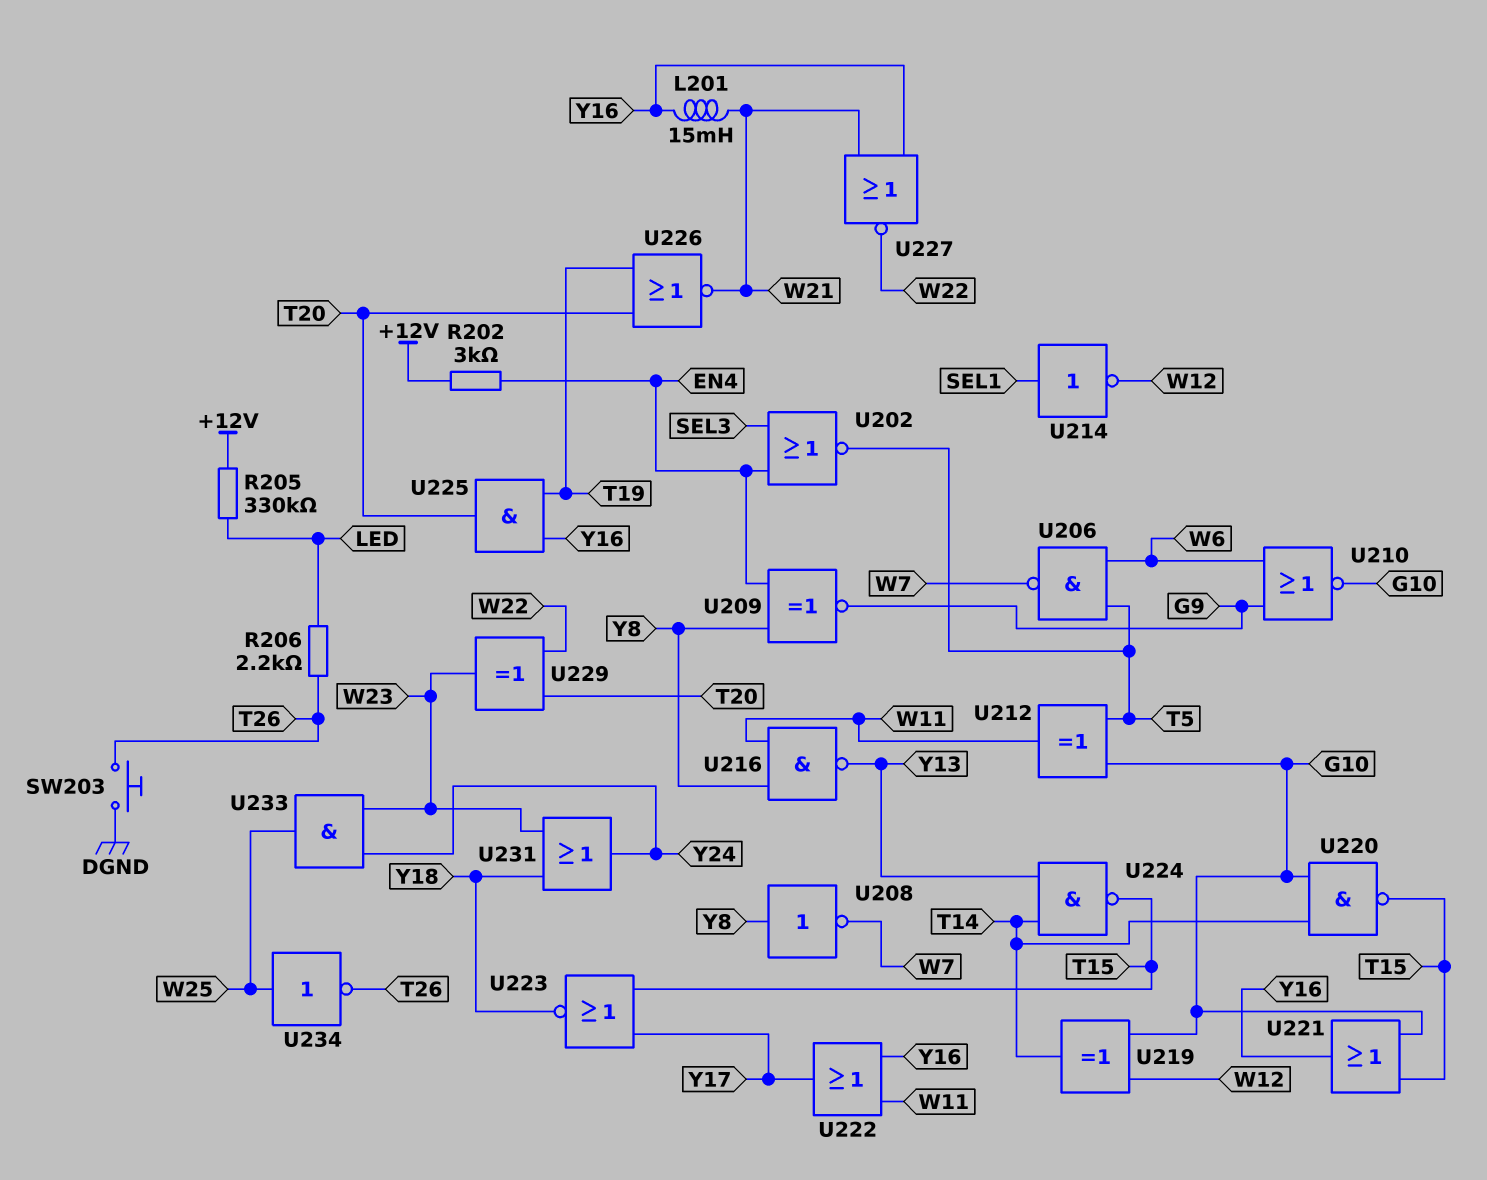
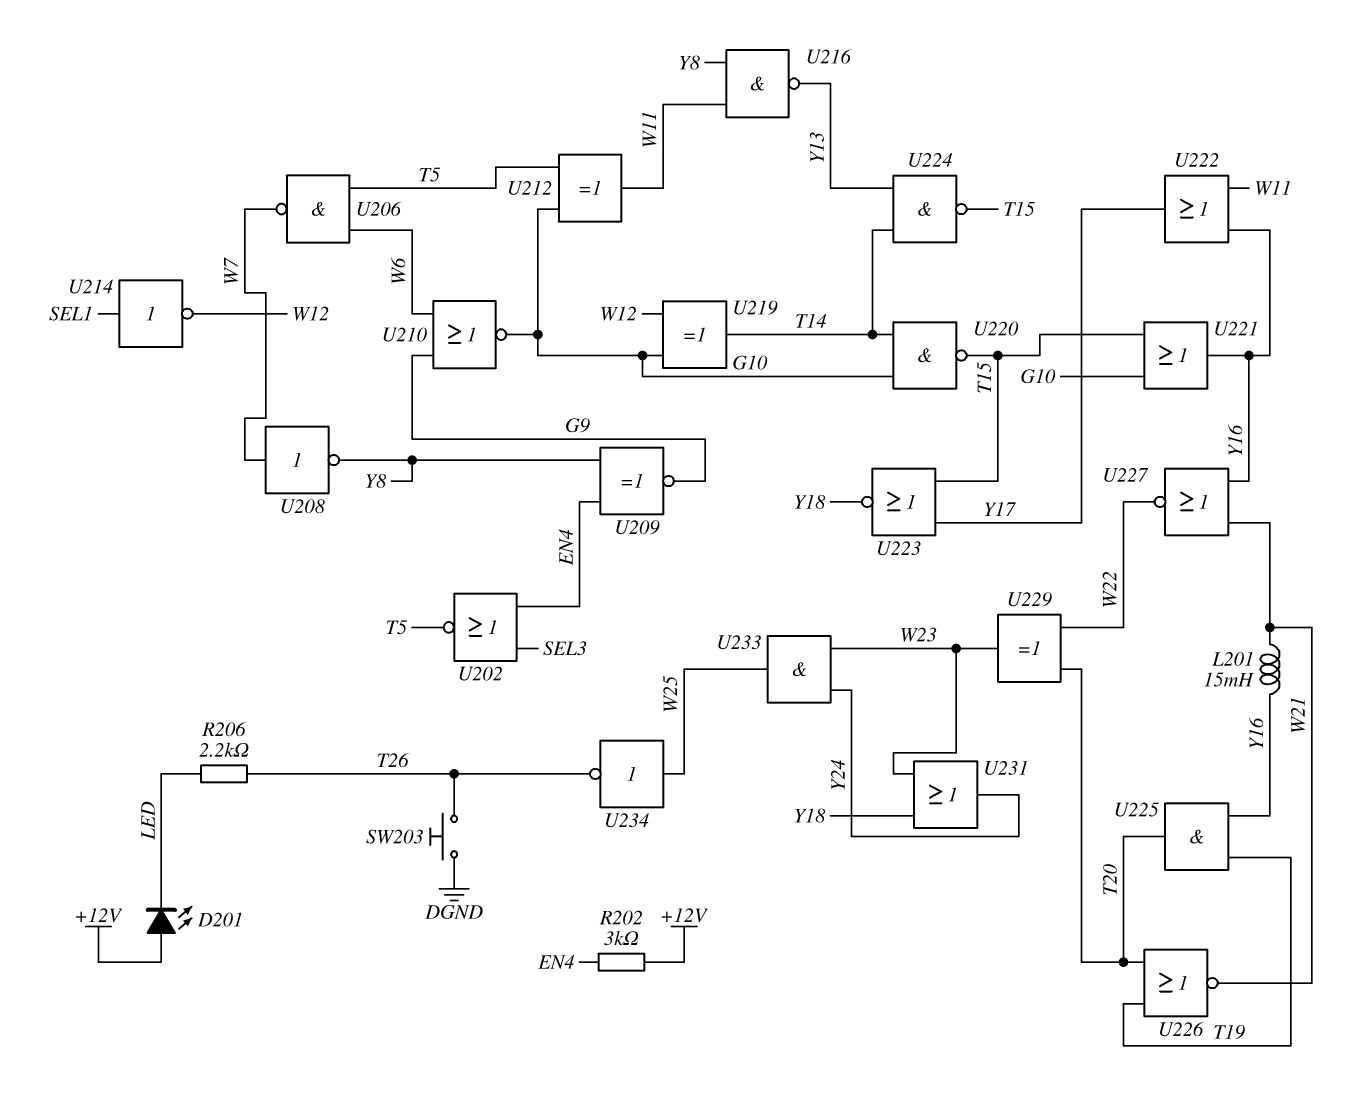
D201: none -> LED (A +12V, K LED)
R205: 330k (+12V, LED) -> none
U208: NOT (in Y8, out W7) -> NOT (in W7, out Y8)

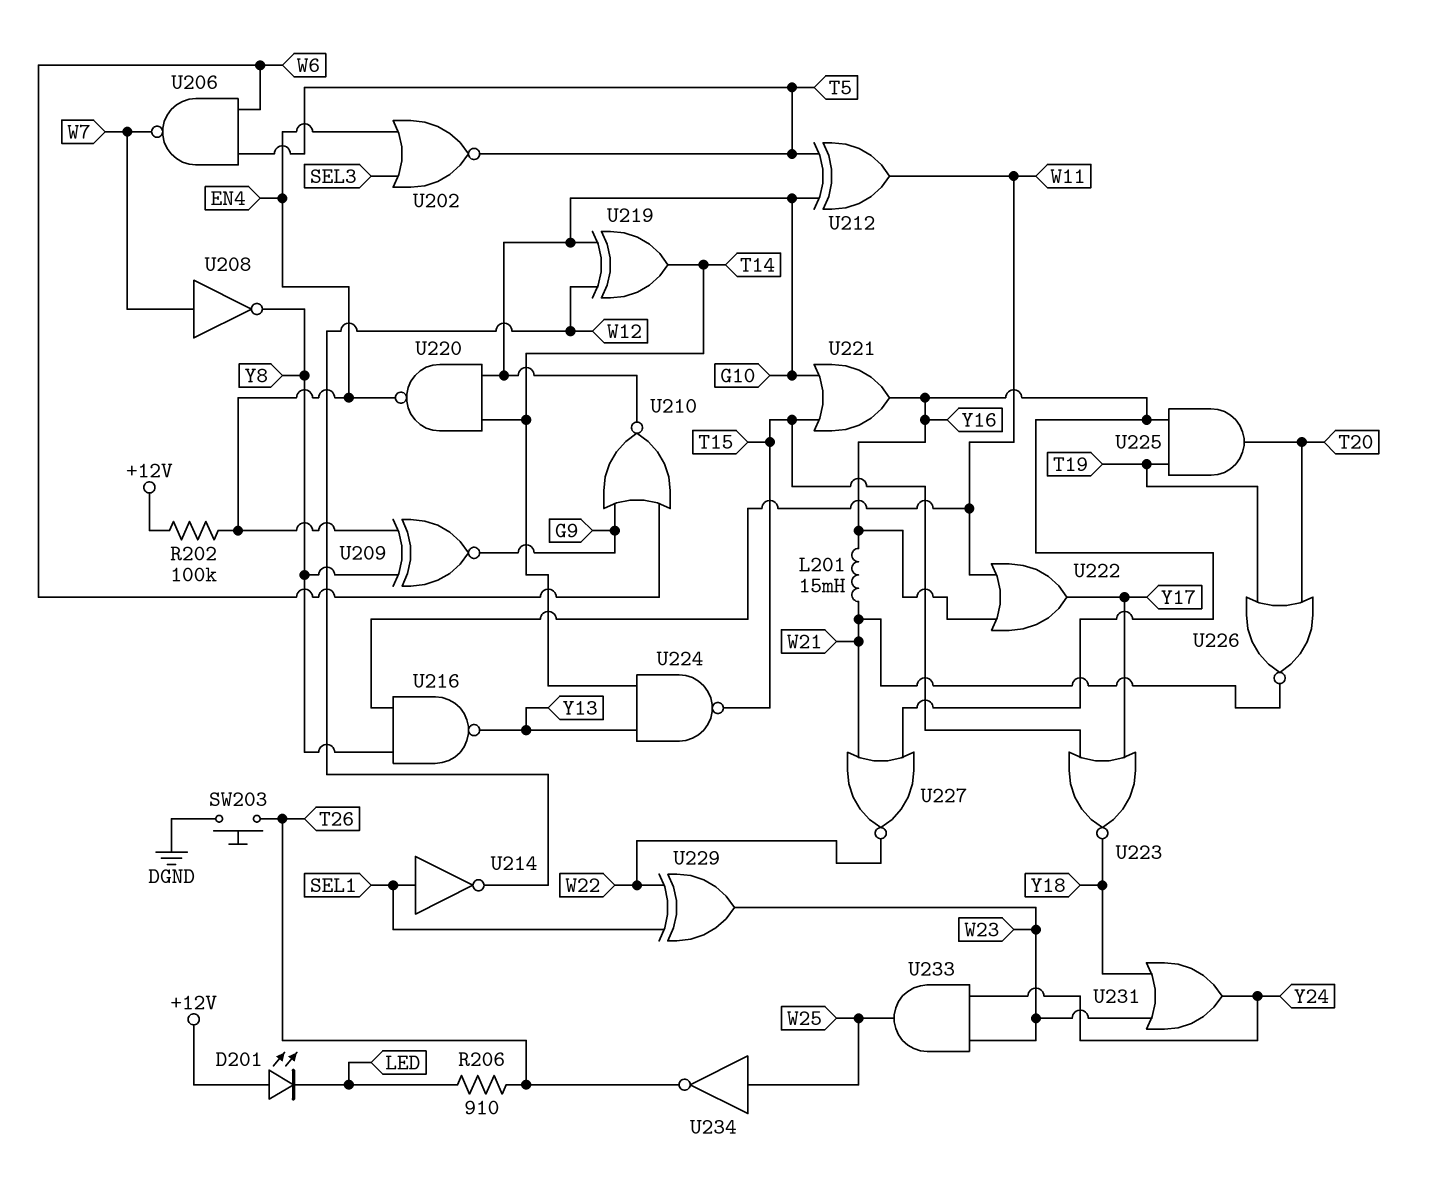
R202: 3k (+12V, EN4) -> 100k (+12V, EN4)
R206: 2.2k (LED, T26) -> 910 (LED, T26)
U220: NAND (in G10, in T14, out T15) -> NAND (in G10, in T14, out EN4)
U229: XOR (in T20, in W22, out W23) -> XOR (in SEL1, in W22, out W23)

